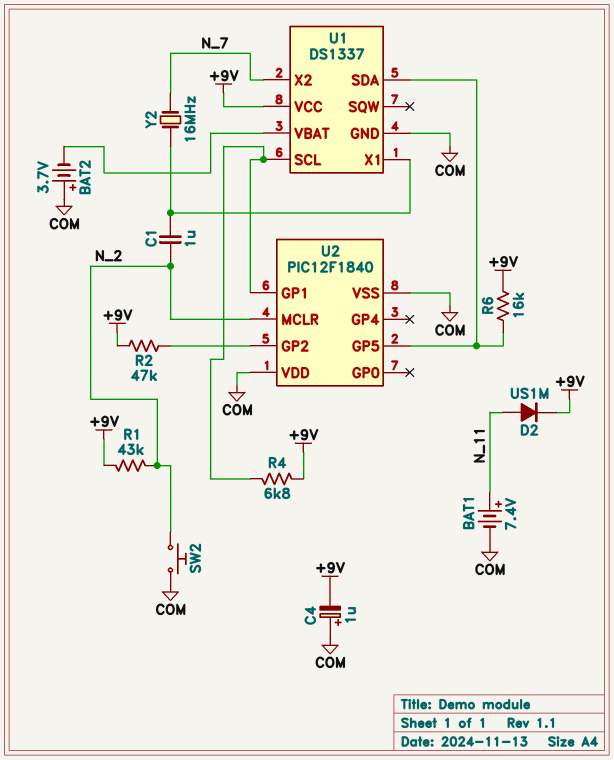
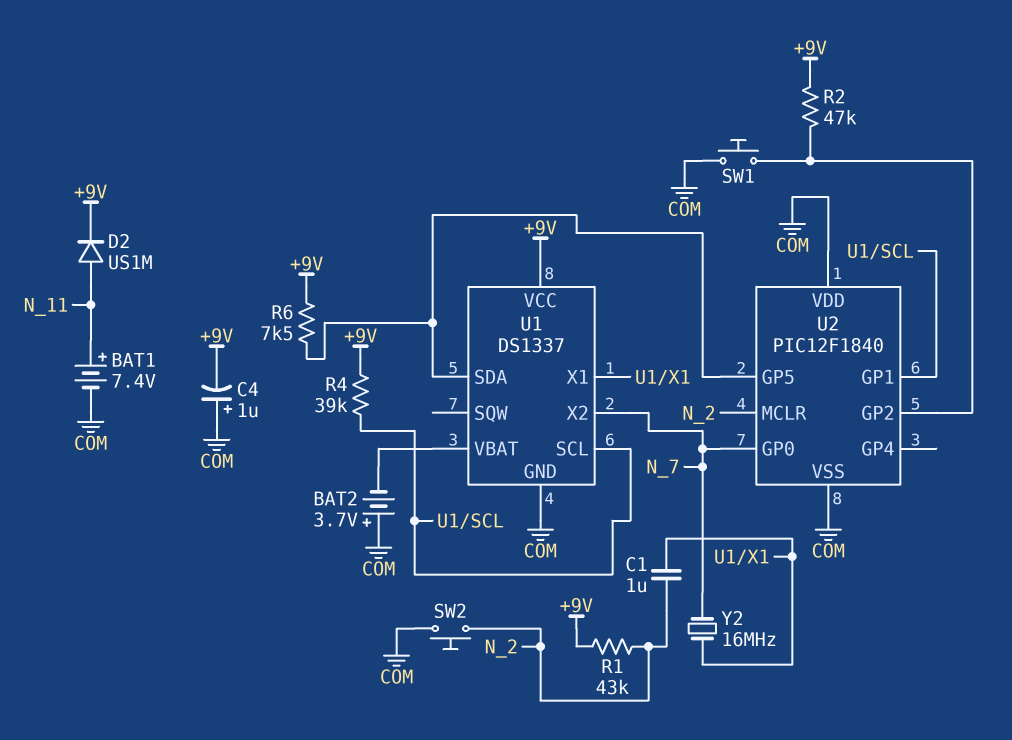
R4: 6.8k (+9V, U1/SCL) -> 39k (+9V, U1/SCL)
R6: 16k (+9V, U1/SDA) -> 7.5k (+9V, U1/SDA)
SW1: none -> button (COM, U2/GP2)
U2 pin GP0: none -> N_7

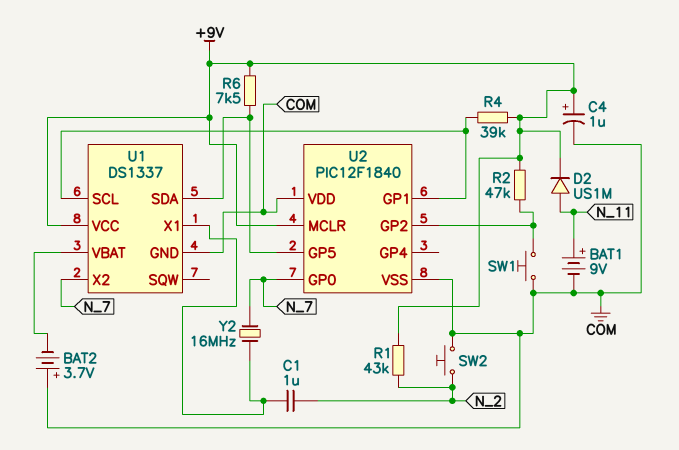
BAT1: 7.4V (plus N_11, minus COM) -> 9V (plus N_11, minus COM)
C4: 1uF (plus COM, minus +9V) -> 1uF (plus +9V, minus COM)
U2 pin MCLR: N_2 -> +9V

